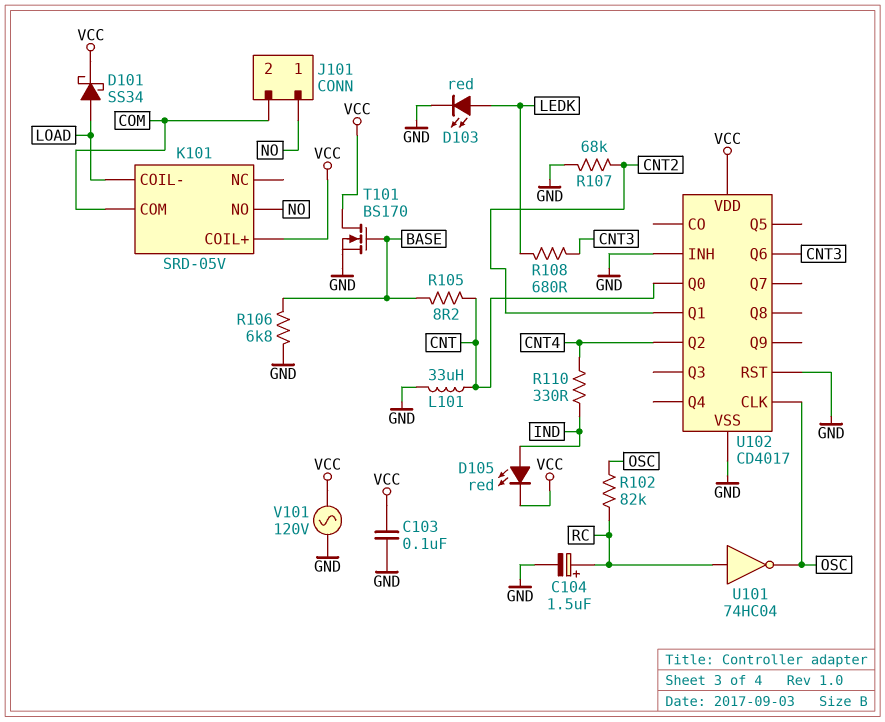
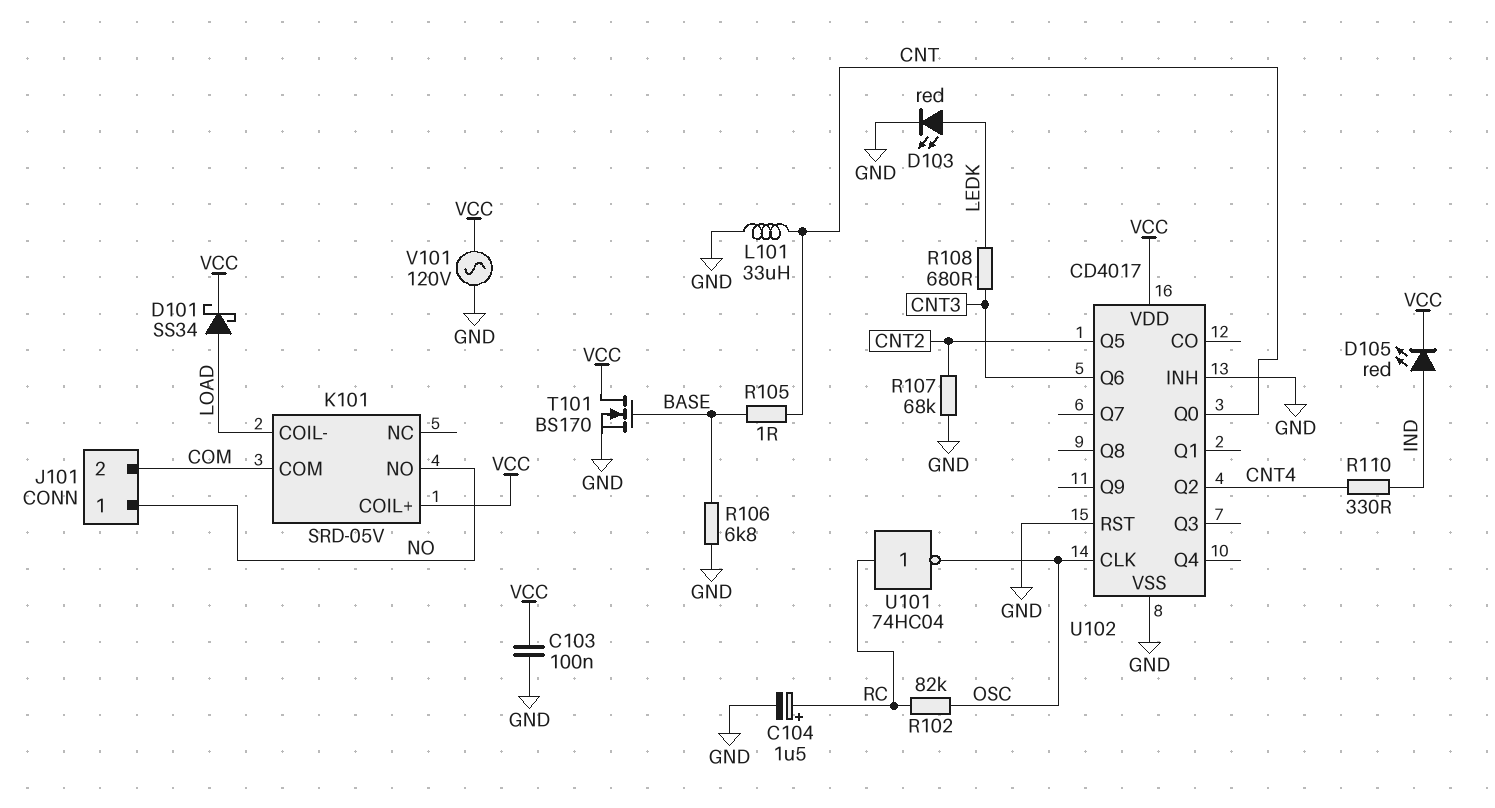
R105: 8.2 (BASE, CNT) -> 1 (BASE, CNT)
U102 pin Q1: CNT2 -> none
U102 pin Q5: none -> CNT2

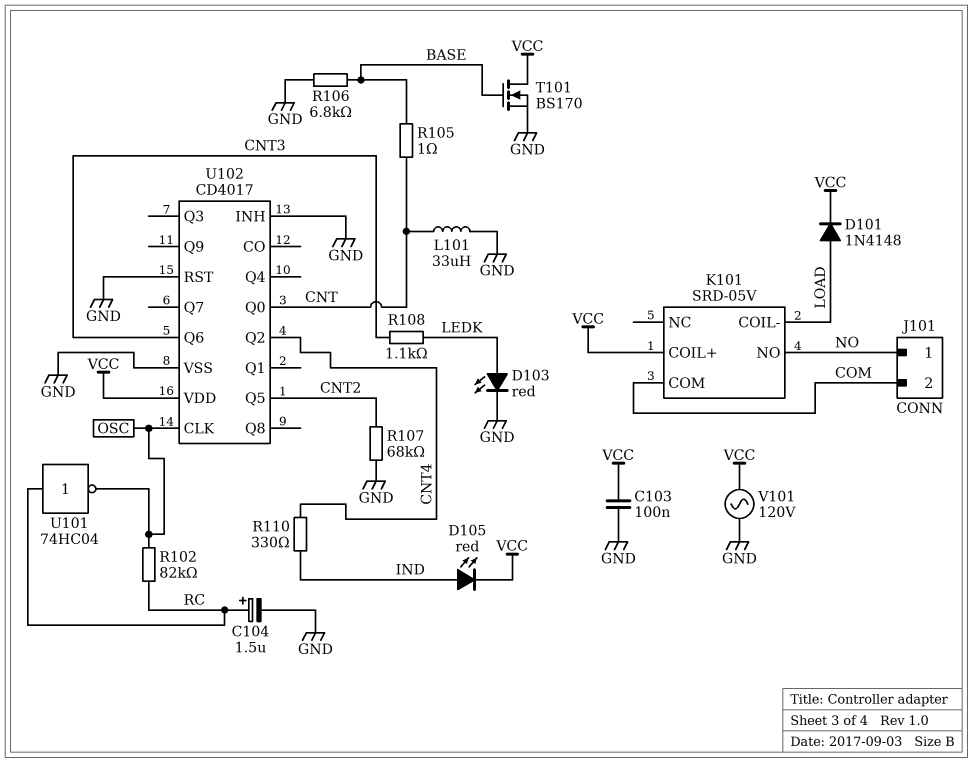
D101: schottky SS34 (A LOAD, K VCC) -> diode 1N4148 (A LOAD, K VCC)
R108: 680 (CNT3, LEDK) -> 1.1k (CNT3, LEDK)

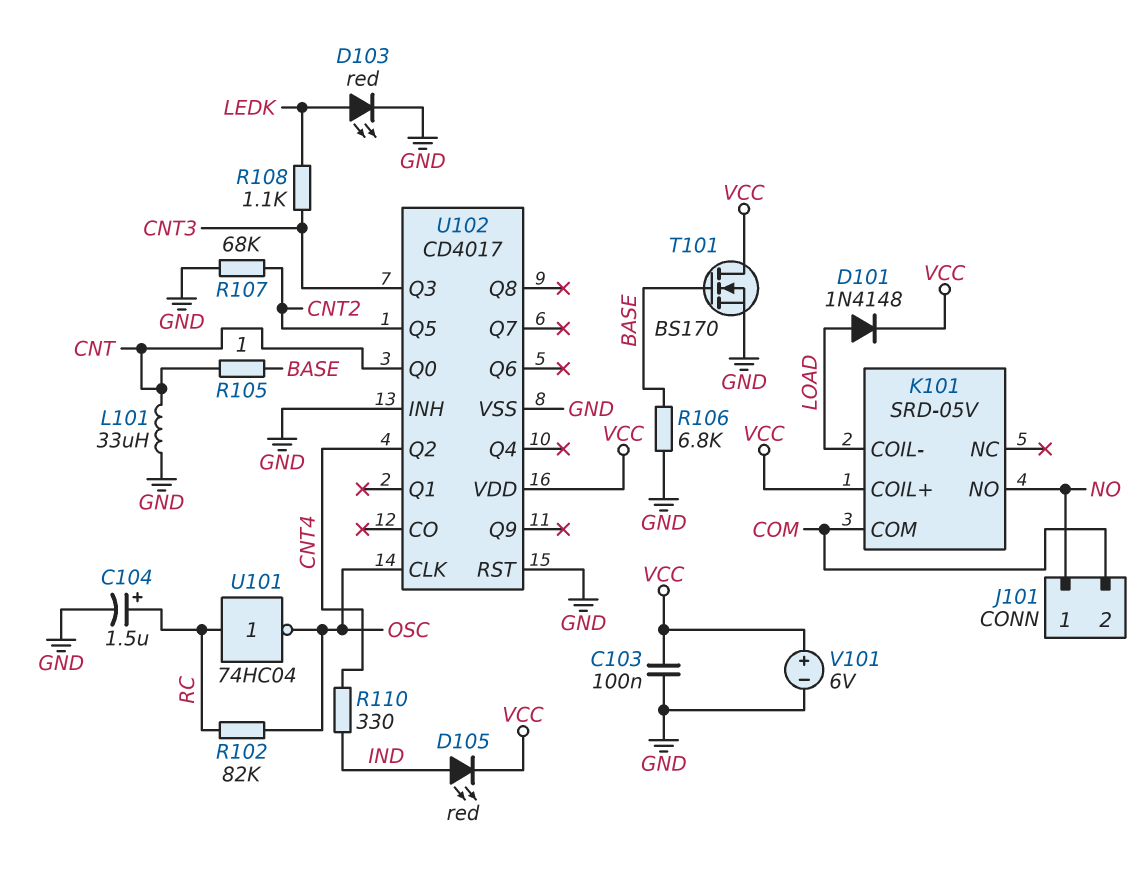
U102 pin Q3: none -> CNT3
U102 pin Q6: CNT3 -> none
V101: AC 120V (GND, VCC) -> 6V (plus VCC, minus GND)

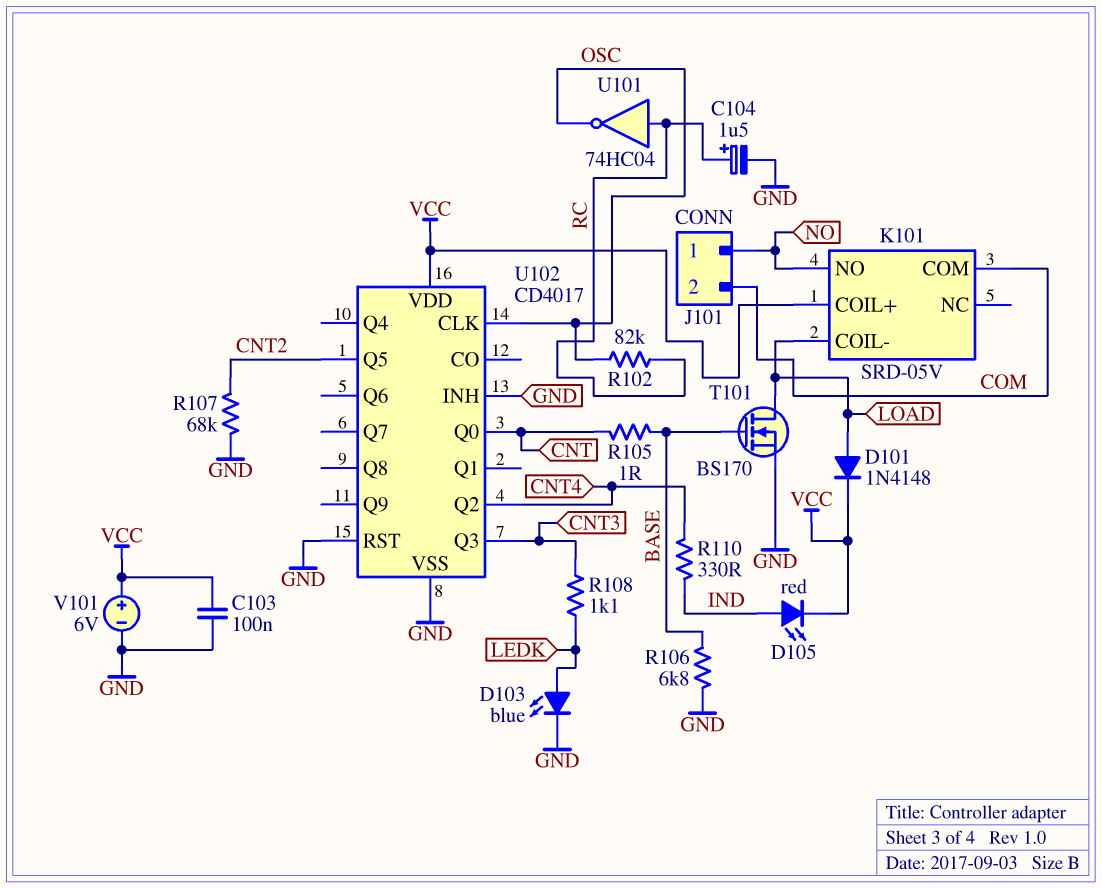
D103: LED red (A LEDK, K GND) -> LED blue (A LEDK, K GND)
L101: 33uH (CNT, GND) -> none
T101: NMOS BS170 (G BASE, D VCC, S GND) -> NMOS BS170 (G BASE, D LOAD, S GND)

